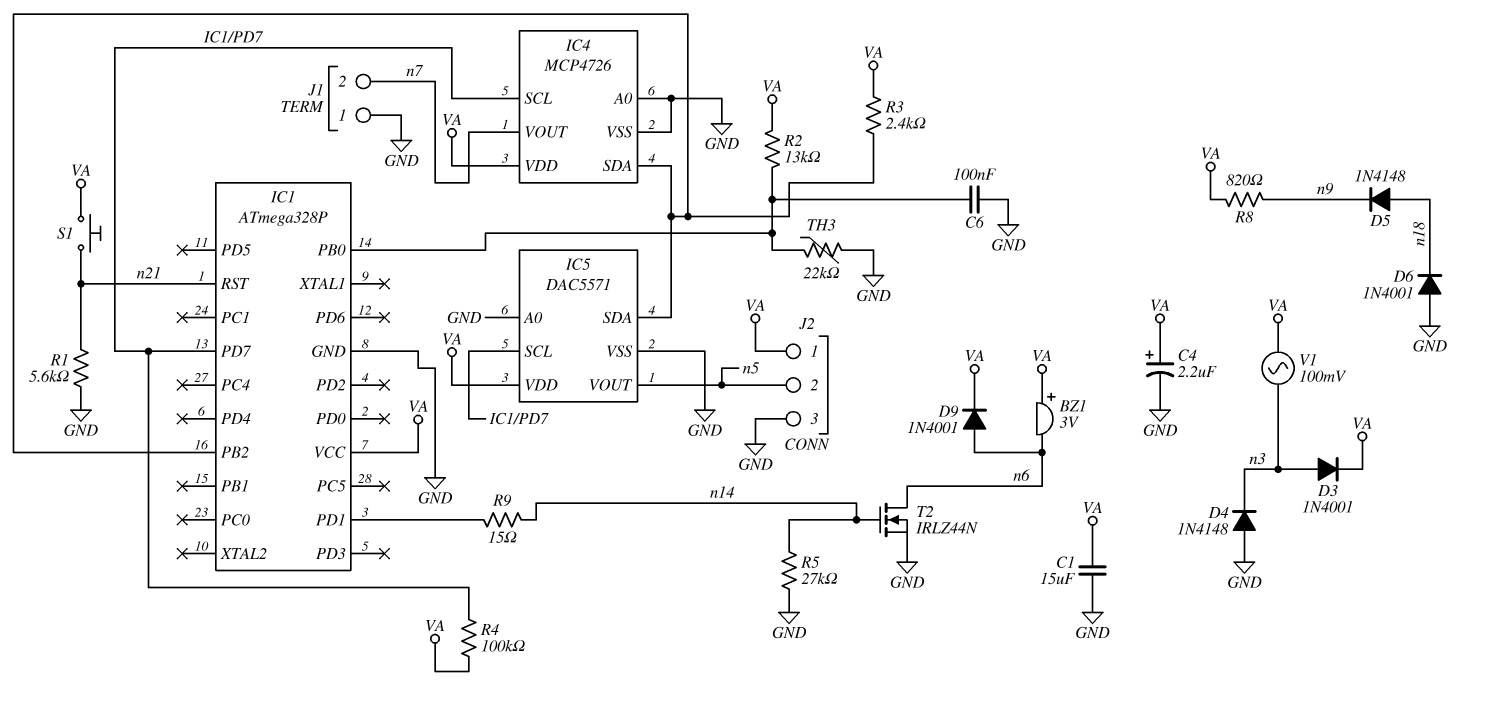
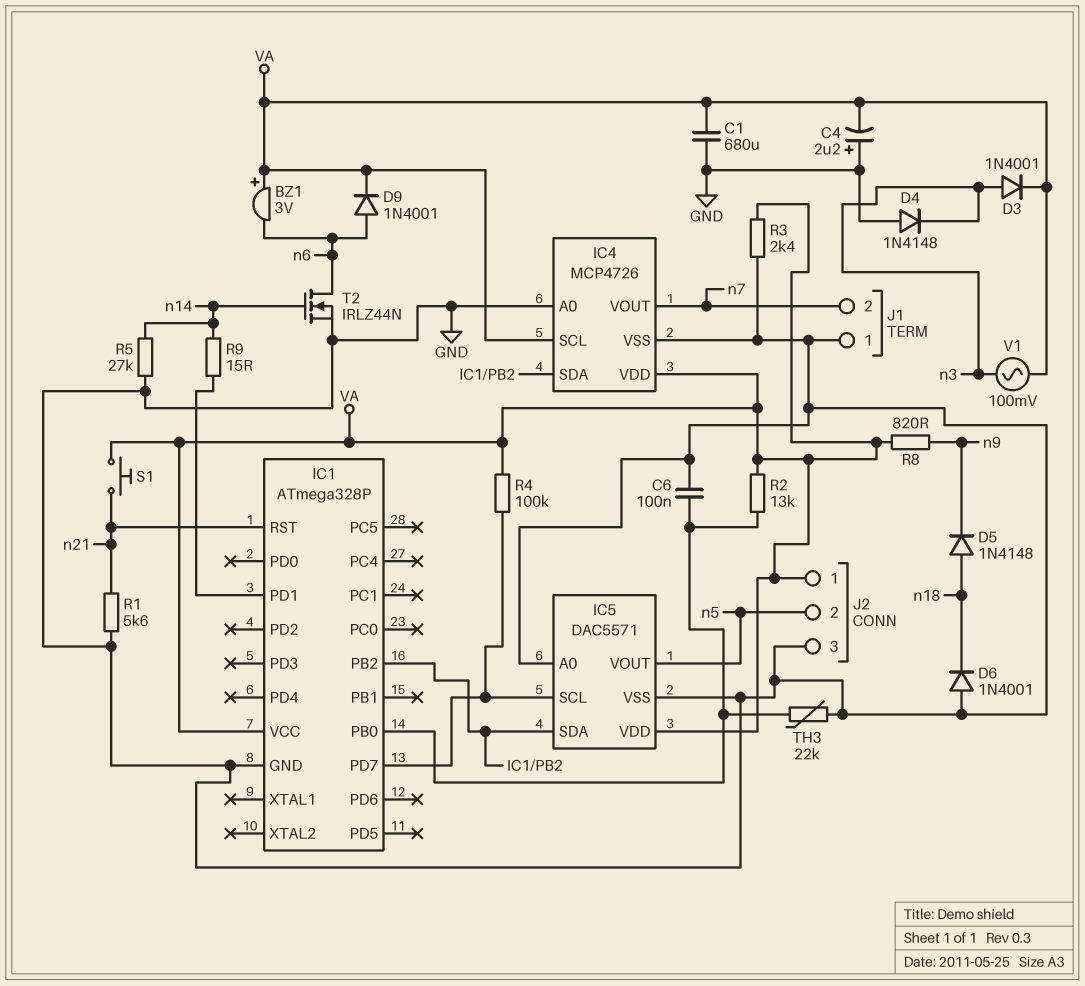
C1: 15uF (GND, VA) -> 680uF (GND, VA)
C4: 2.2uF (plus VA, minus GND) -> 2.2uF (plus GND, minus VA)
IC4 pin SCL: IC1/PD7 -> VA
R3: 2.4k (IC1/PB2, VA) -> 2.4k (GND, VA)

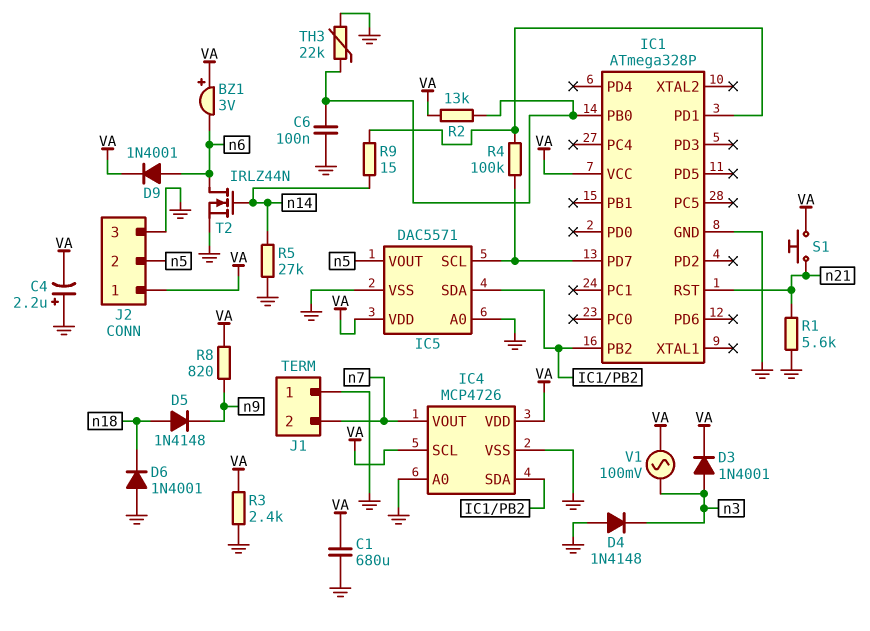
R4: 100k (IC1/PD7, VA) -> 100k (IC1/PD1, IC1/PD7)

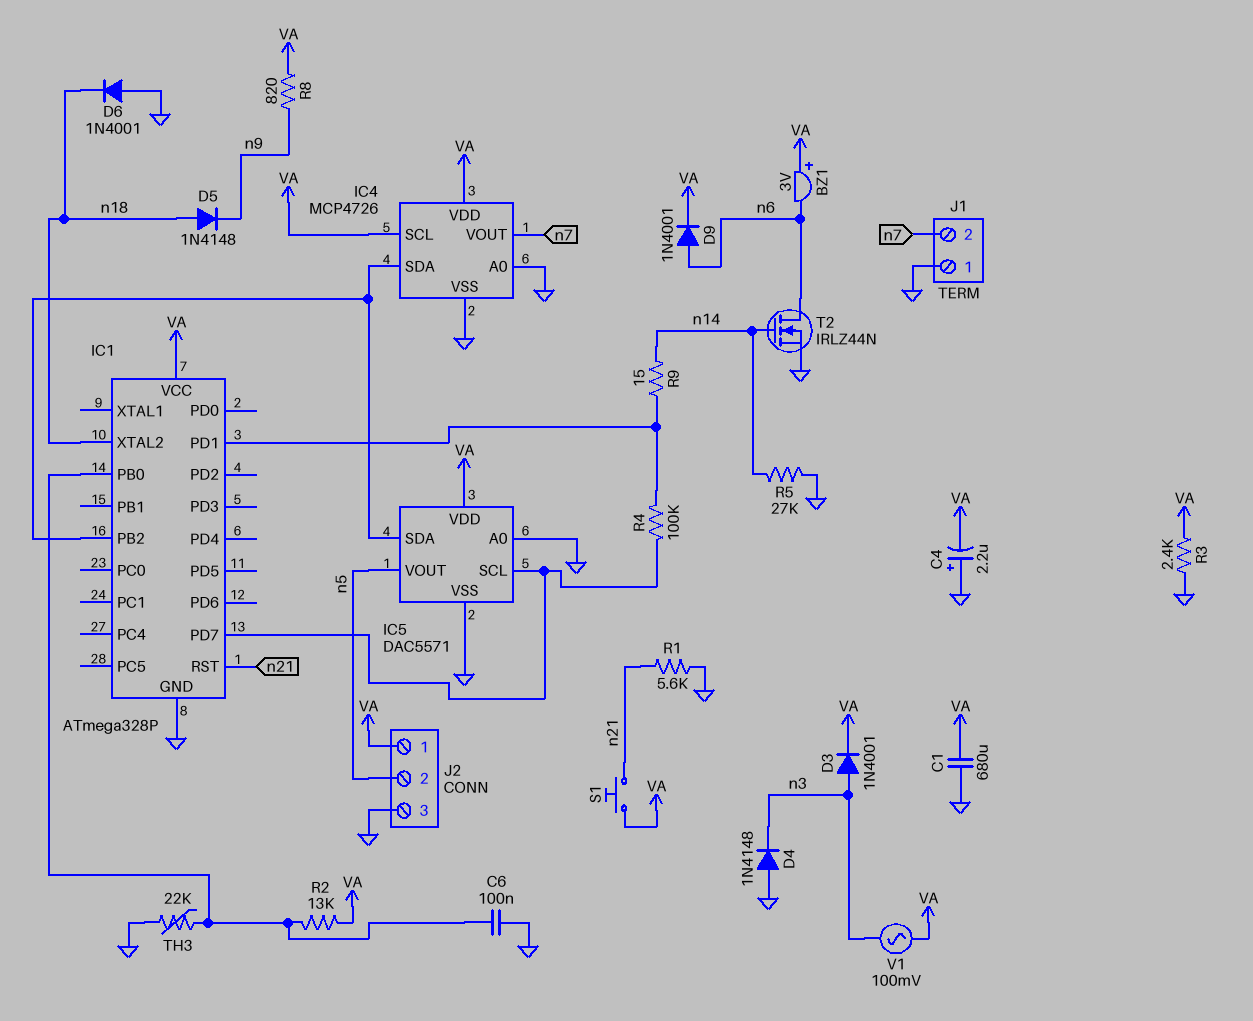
IC1 pin XTAL2: none -> n18

